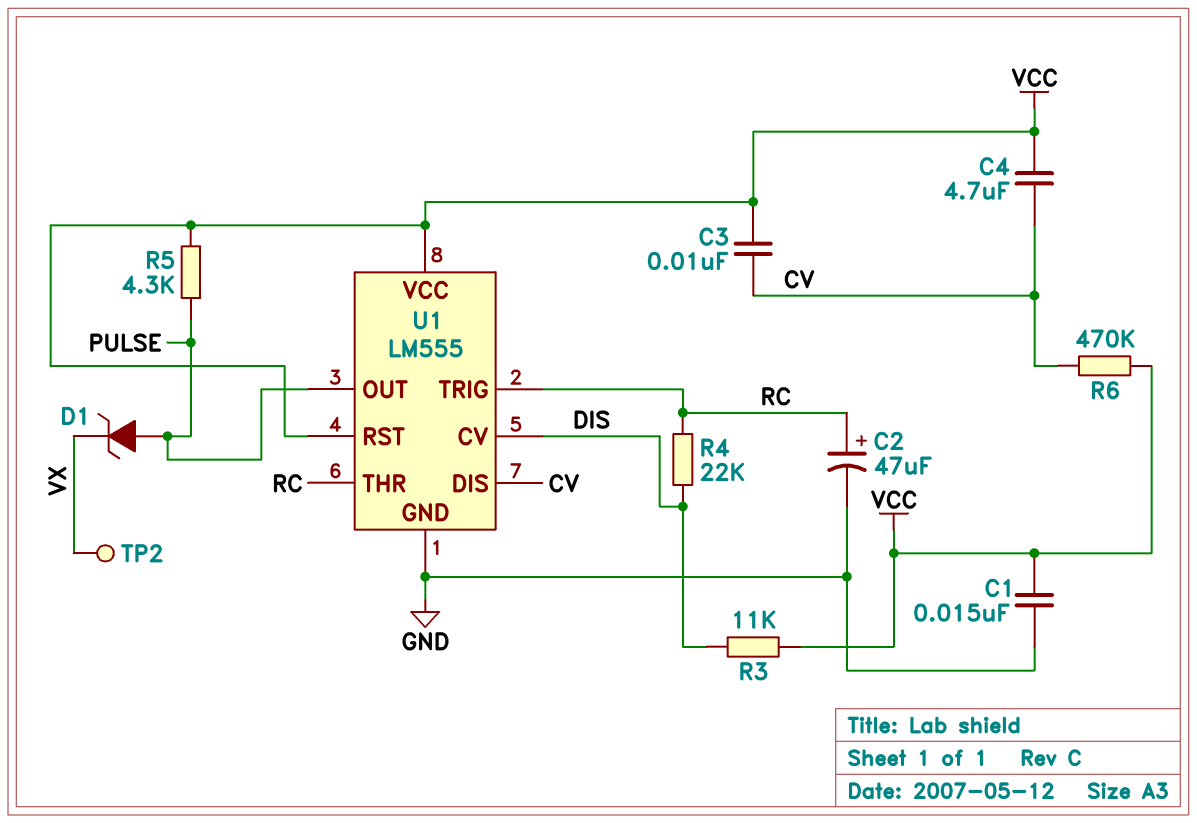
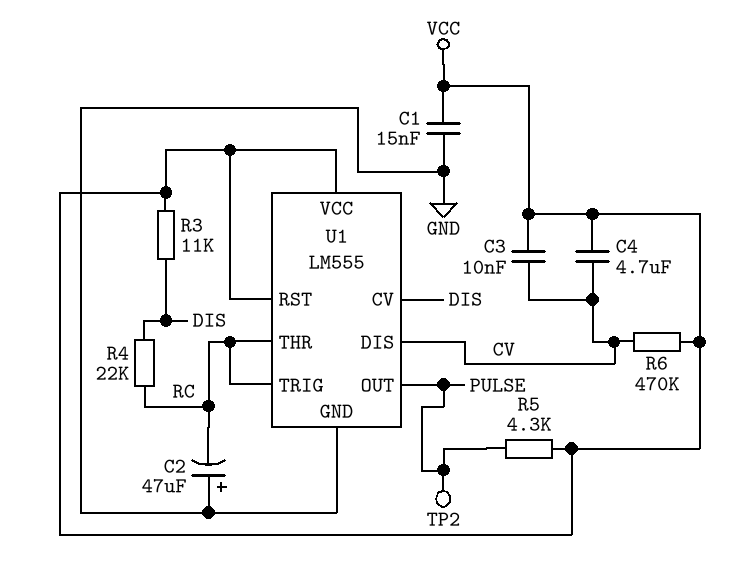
C2: 47uF (plus RC, minus GND) -> 47uF (plus GND, minus RC)
D1: zener (A PULSE, K VX) -> none
TP2: test point (VX) -> test point (PULSE)

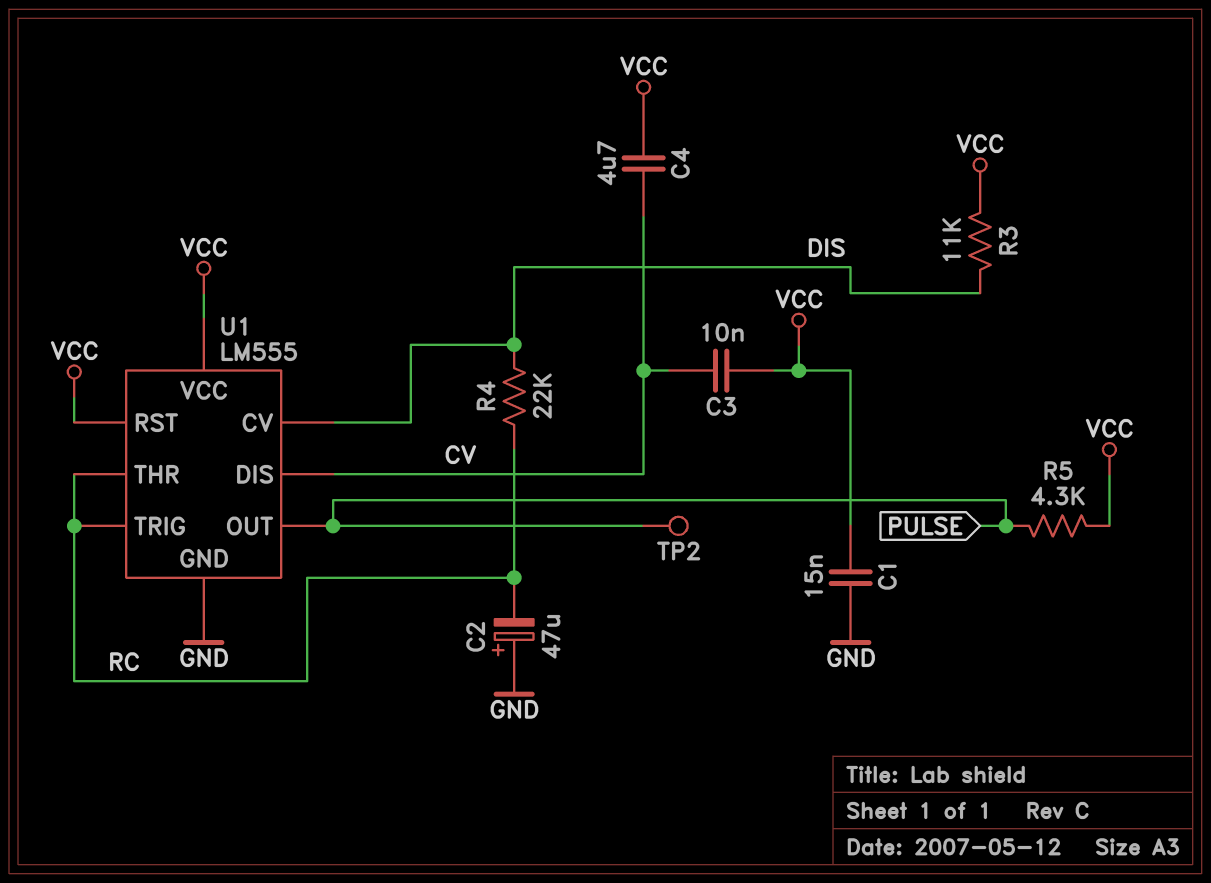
R6: 470k (CV, VCC) -> none

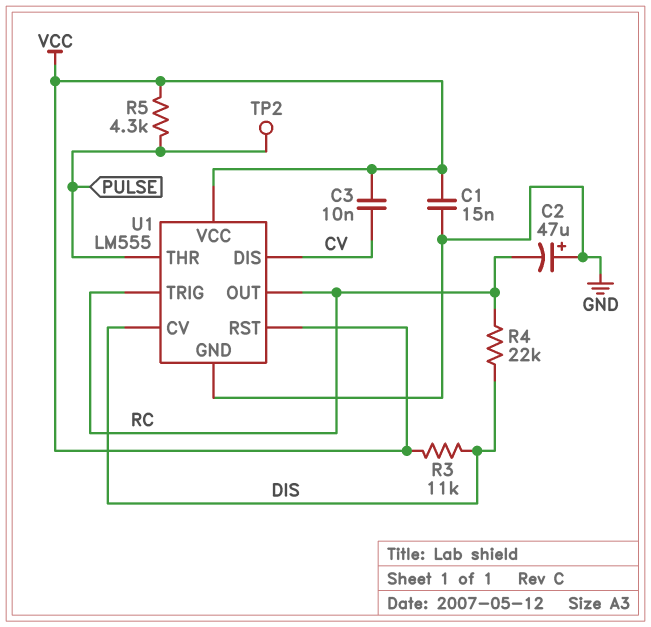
C4: 4.7uF (CV, VCC) -> none
U1 pin OUT: PULSE -> RC
U1 pin THR: RC -> PULSE

